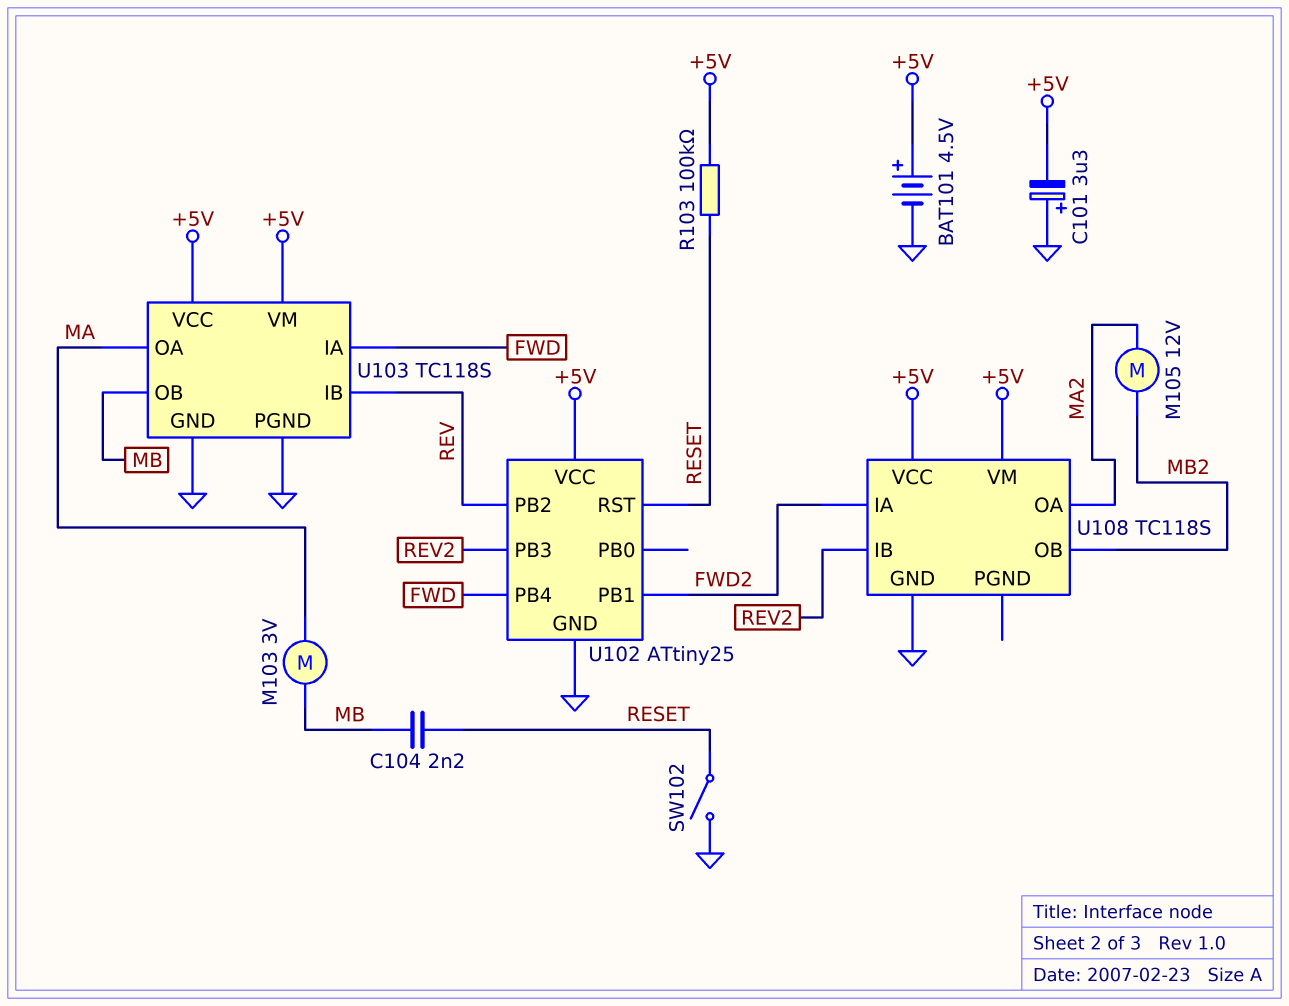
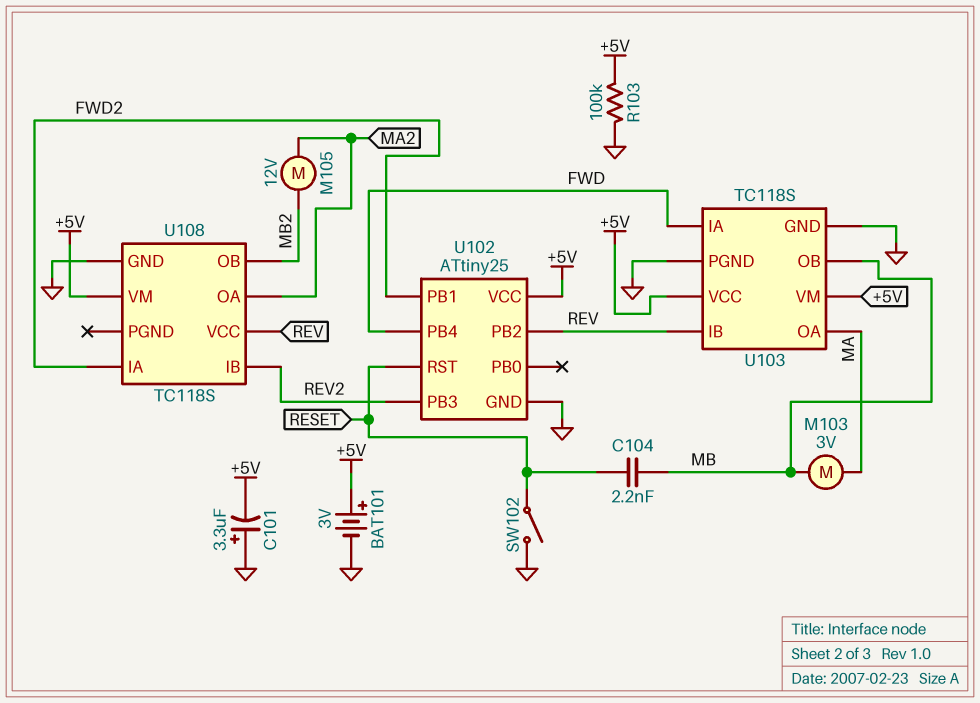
BAT101: 4.5V (plus +5V, minus GND) -> 3V (plus +5V, minus GND)
R103: 100k (+5V, RESET) -> 100k (+5V, GND)
U108 pin VCC: +5V -> REV

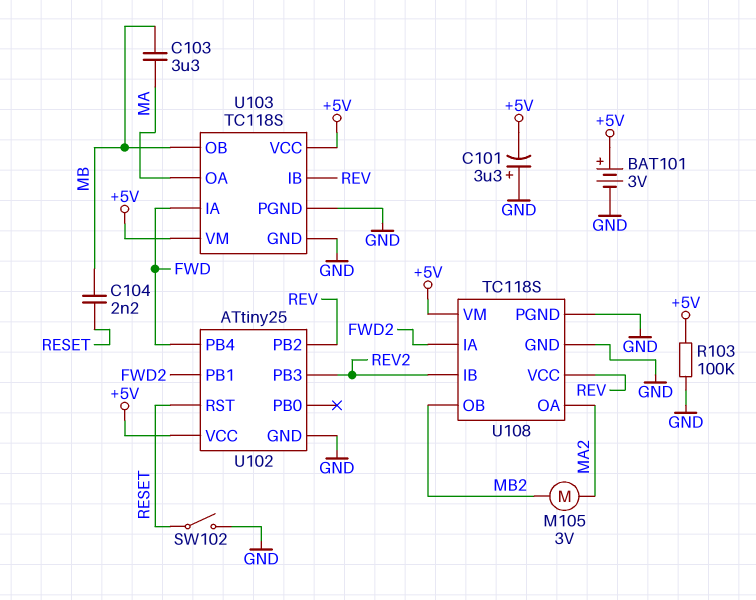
C103: none -> 3.3uF (MA, MB)
M103: motor 3V (MA, MB) -> none
M105: motor 12V (MA2, MB2) -> motor 3V (MA2, MB2)
U108 pin PGND: none -> GND

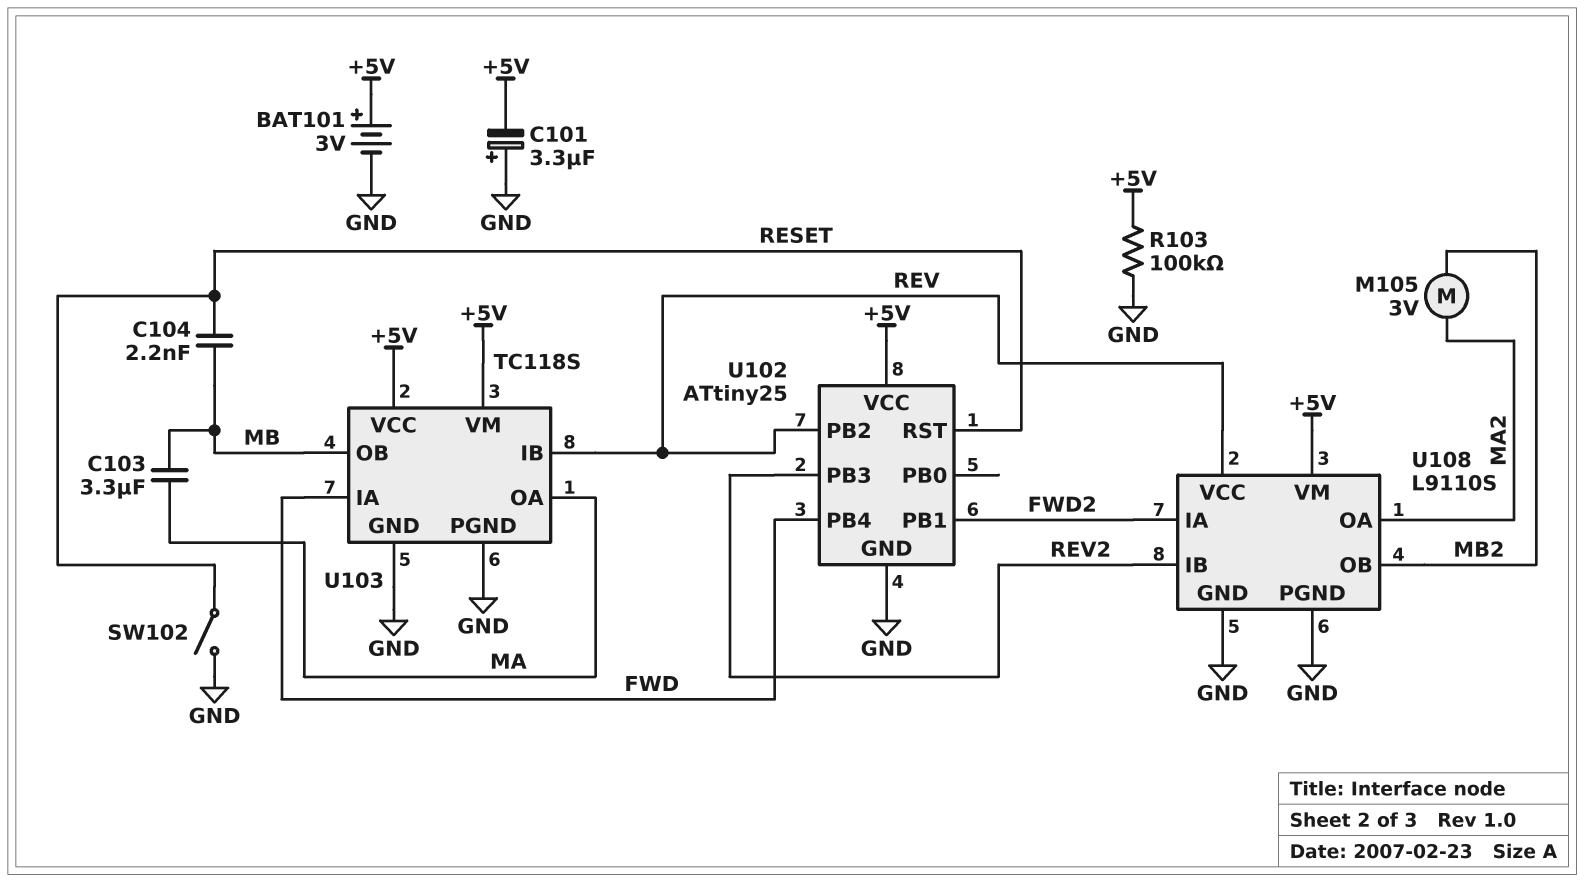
U108: TC118S -> L9110S

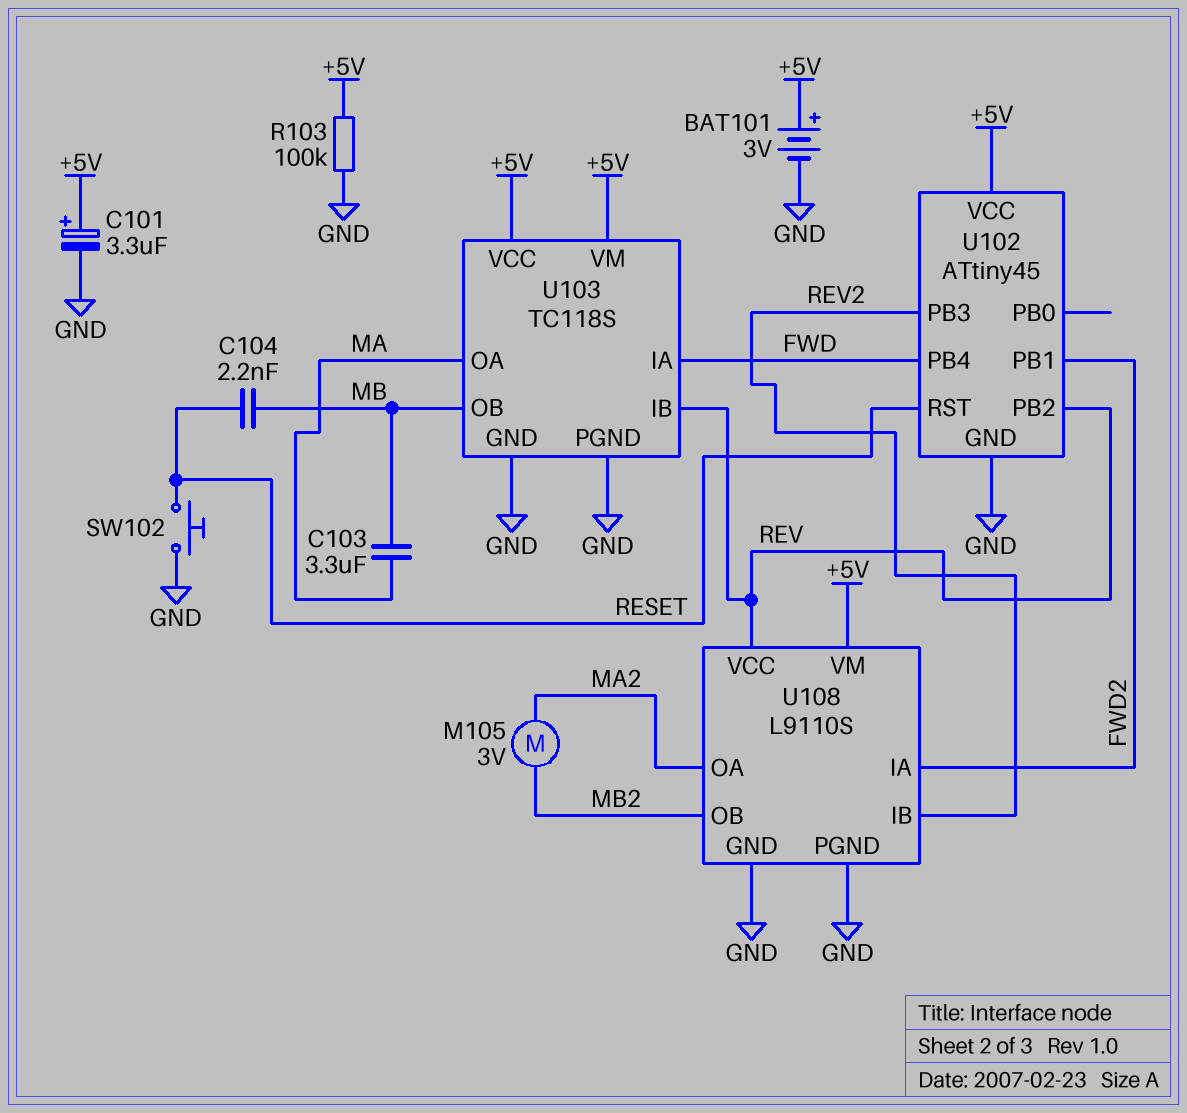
C101: 3.3uF (plus GND, minus +5V) -> 3.3uF (plus +5V, minus GND)
SW102: switch (GND, RESET) -> button (GND, RESET)
U102: ATtiny25 -> ATtiny45

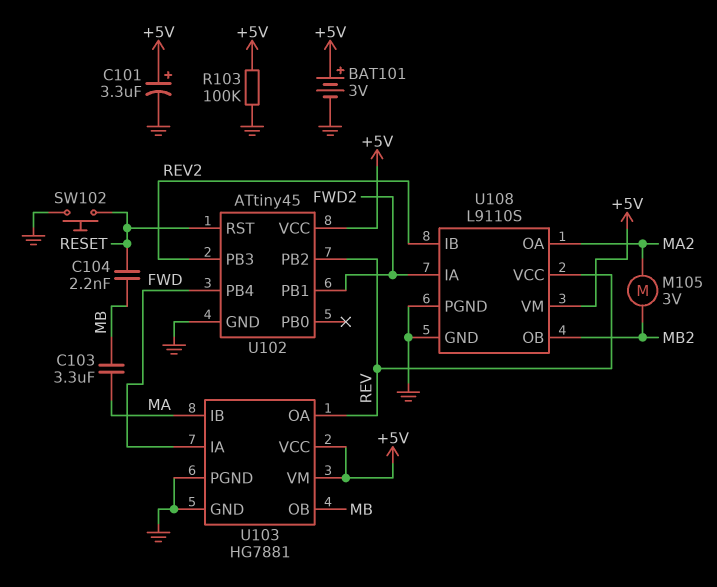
U103: TC118S -> HG7881
U103 pin IB: REV -> MA
U103 pin OA: MA -> REV

